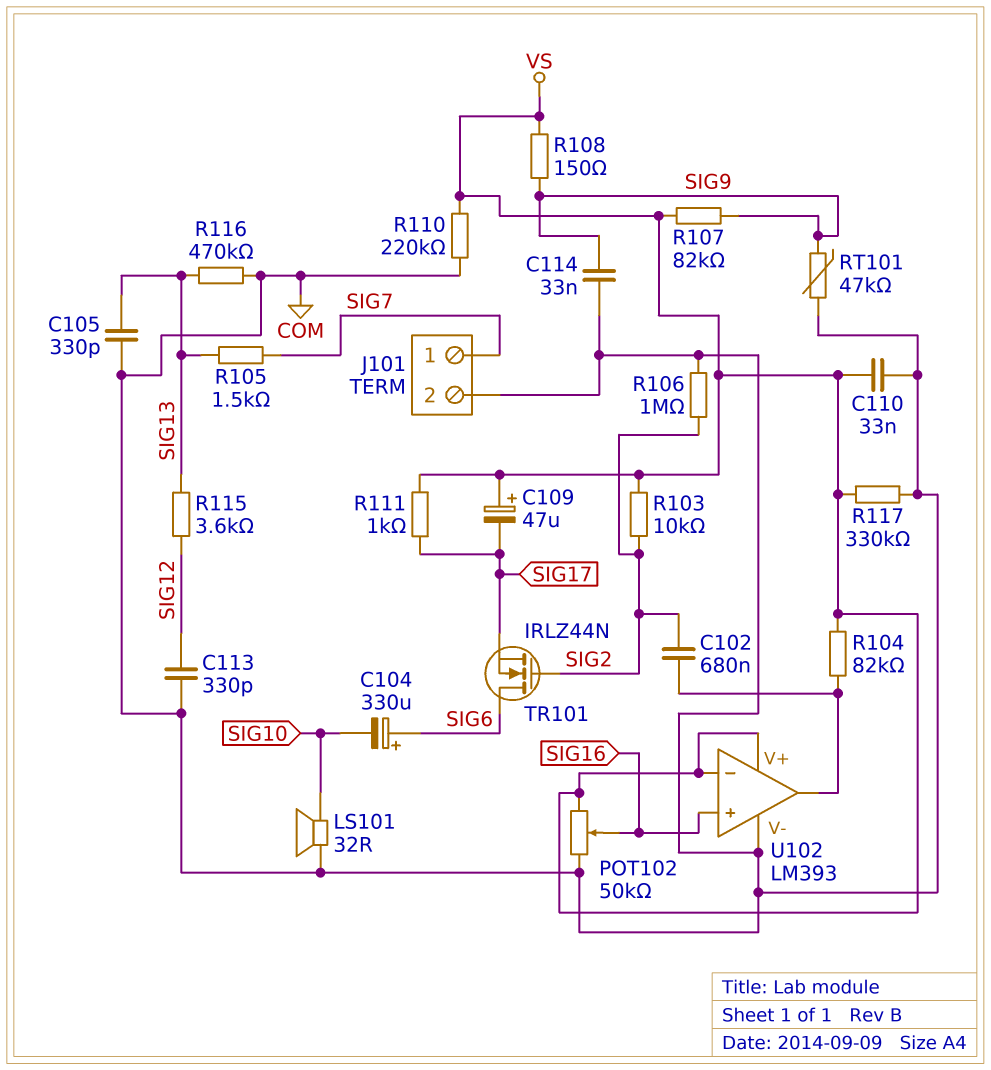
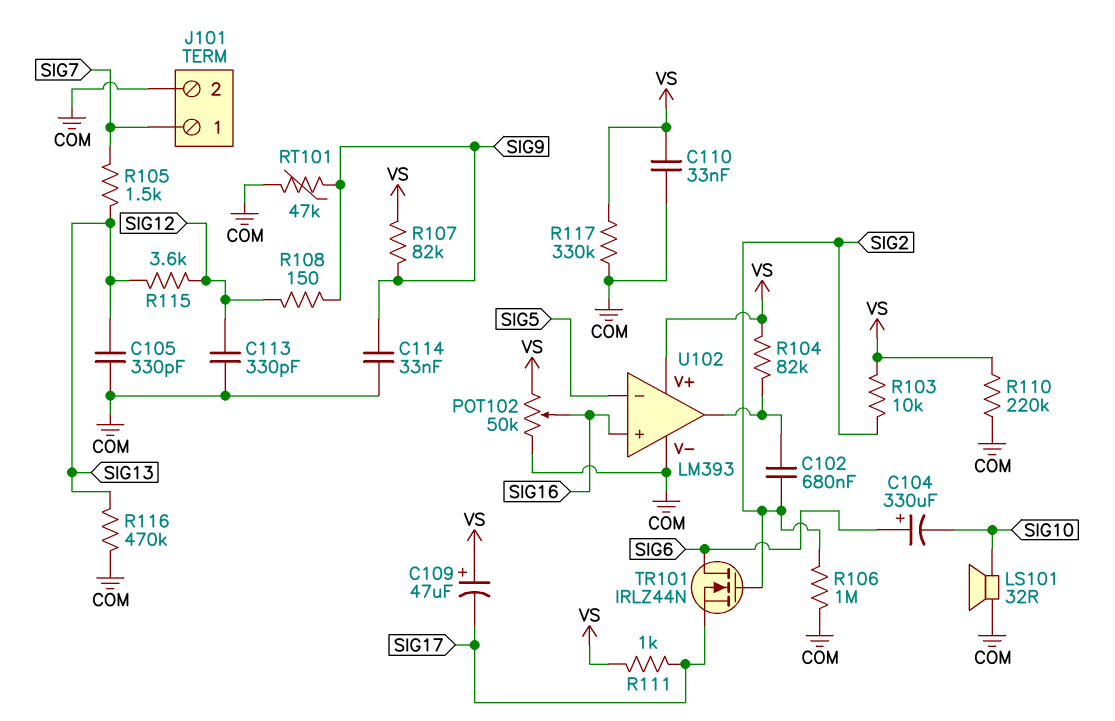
R108: 150 (SIG9, VS) -> 150 (SIG9, SIG12)
U102 pin in-: VS -> SIG5

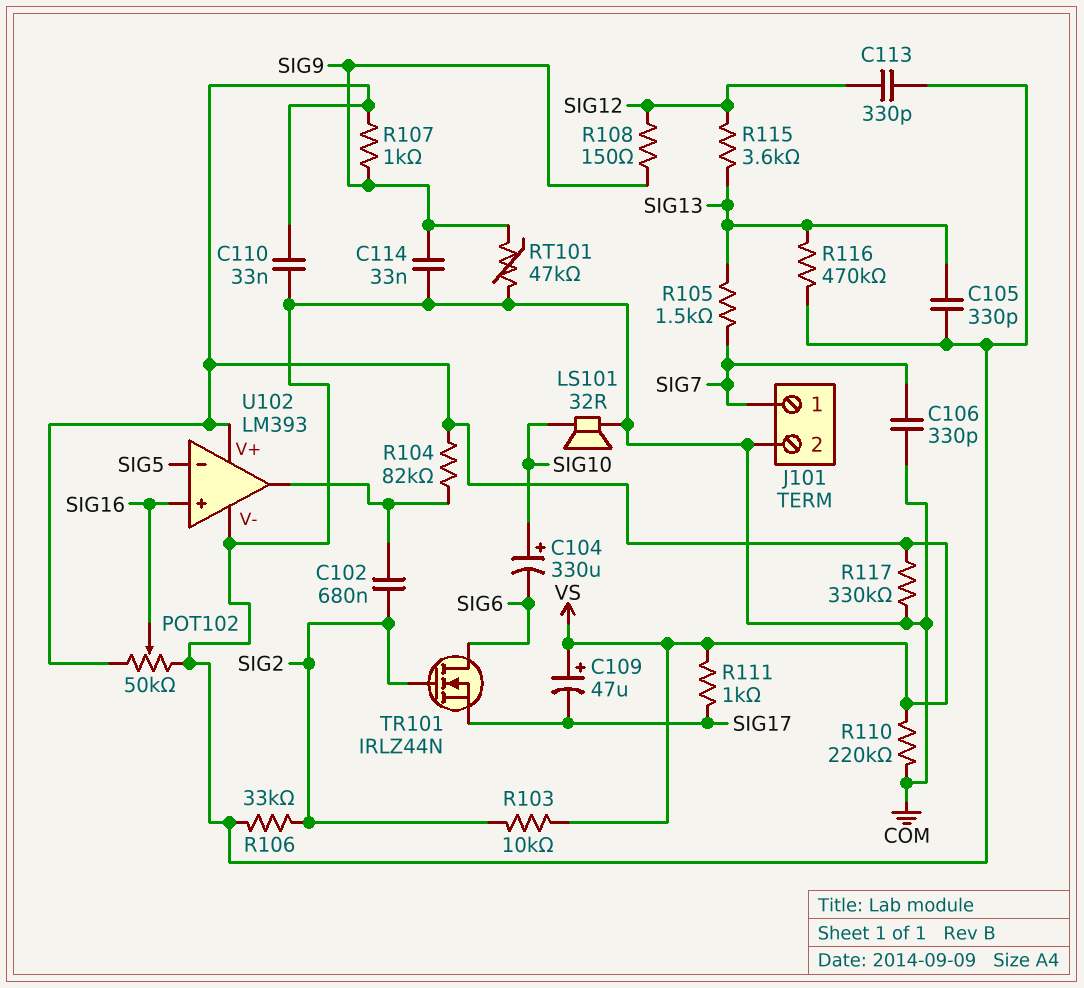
C104: 330uF (plus SIG6, minus SIG10) -> 330uF (plus SIG10, minus SIG6)
C106: none -> 330pF (COM, SIG7)
R106: 1M (COM, SIG2) -> 33k (COM, SIG2)
R107: 82k (SIG9, VS) -> 1k (SIG9, VS)

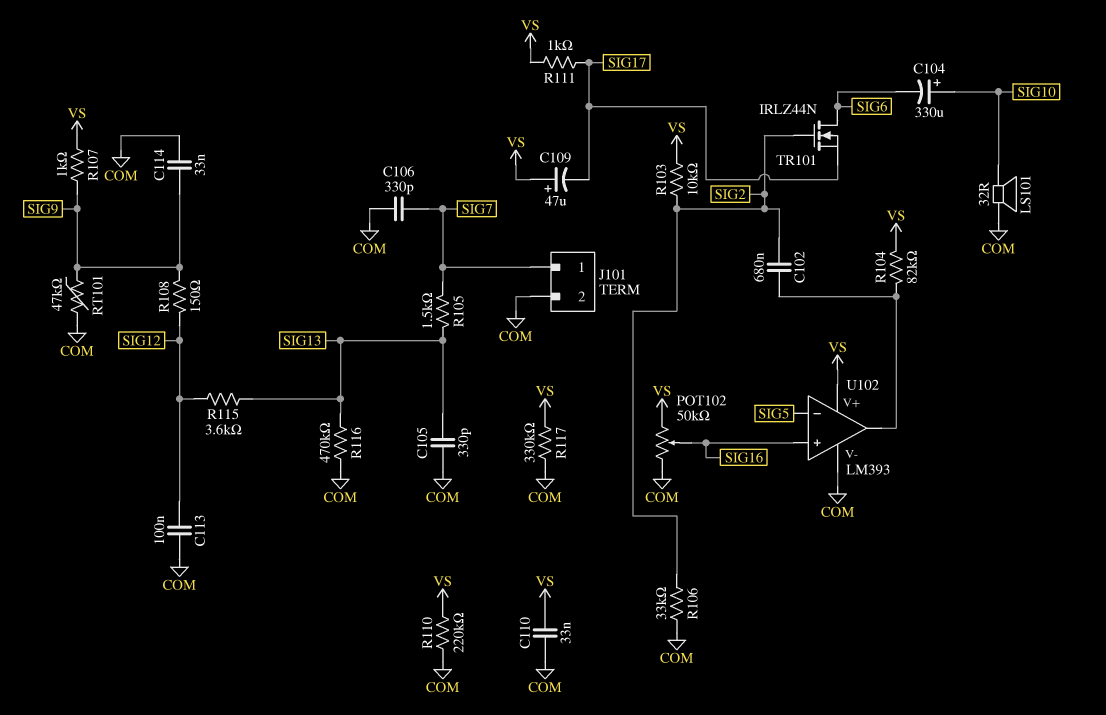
C113: 330pF (COM, SIG12) -> 100nF (COM, SIG12)

